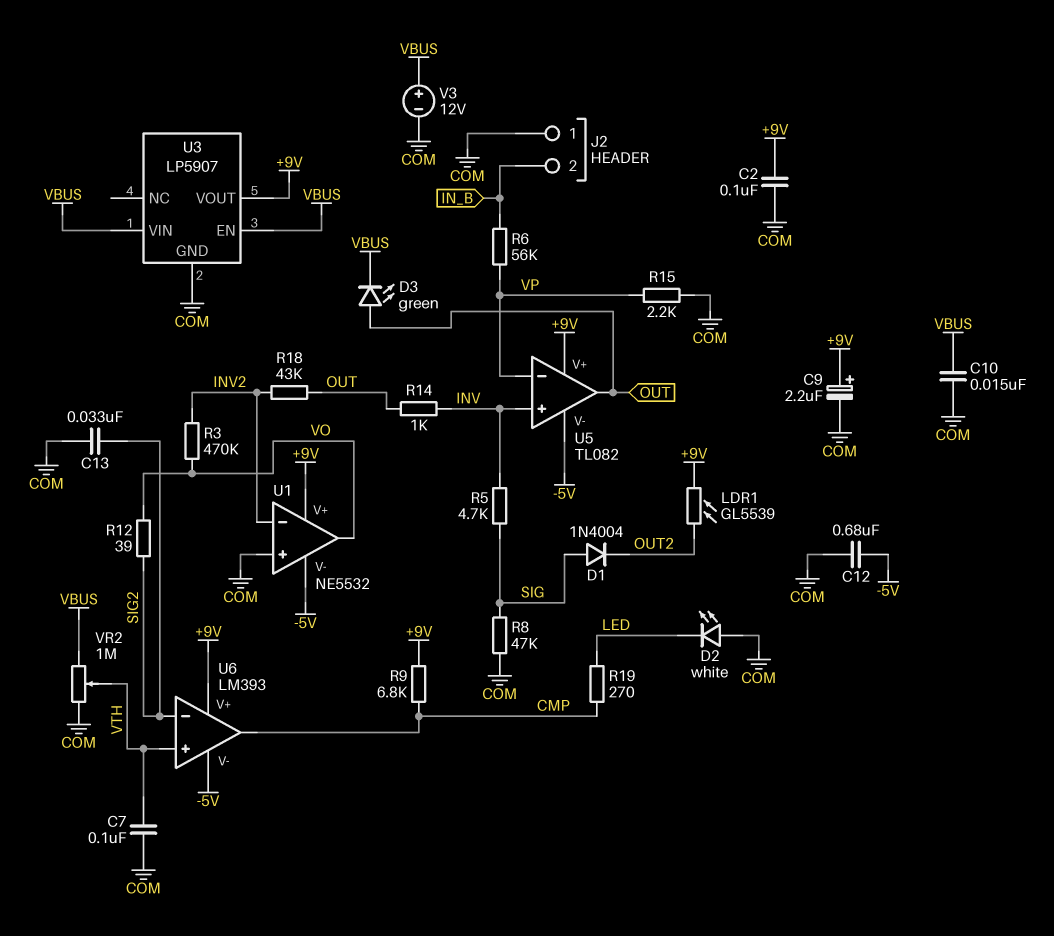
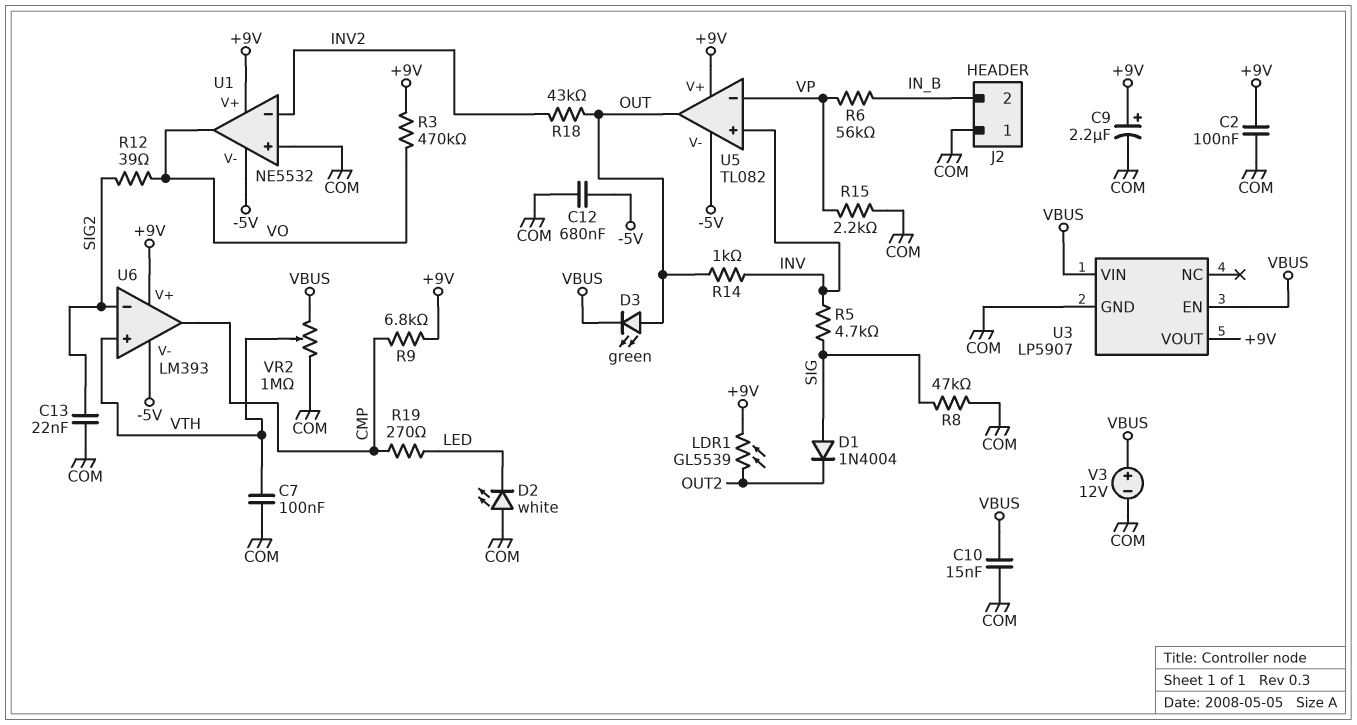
C13: 33nF (COM, SIG2) -> 22nF (COM, SIG2)
R3: 470k (INV2, VO) -> 470k (+9V, VO)

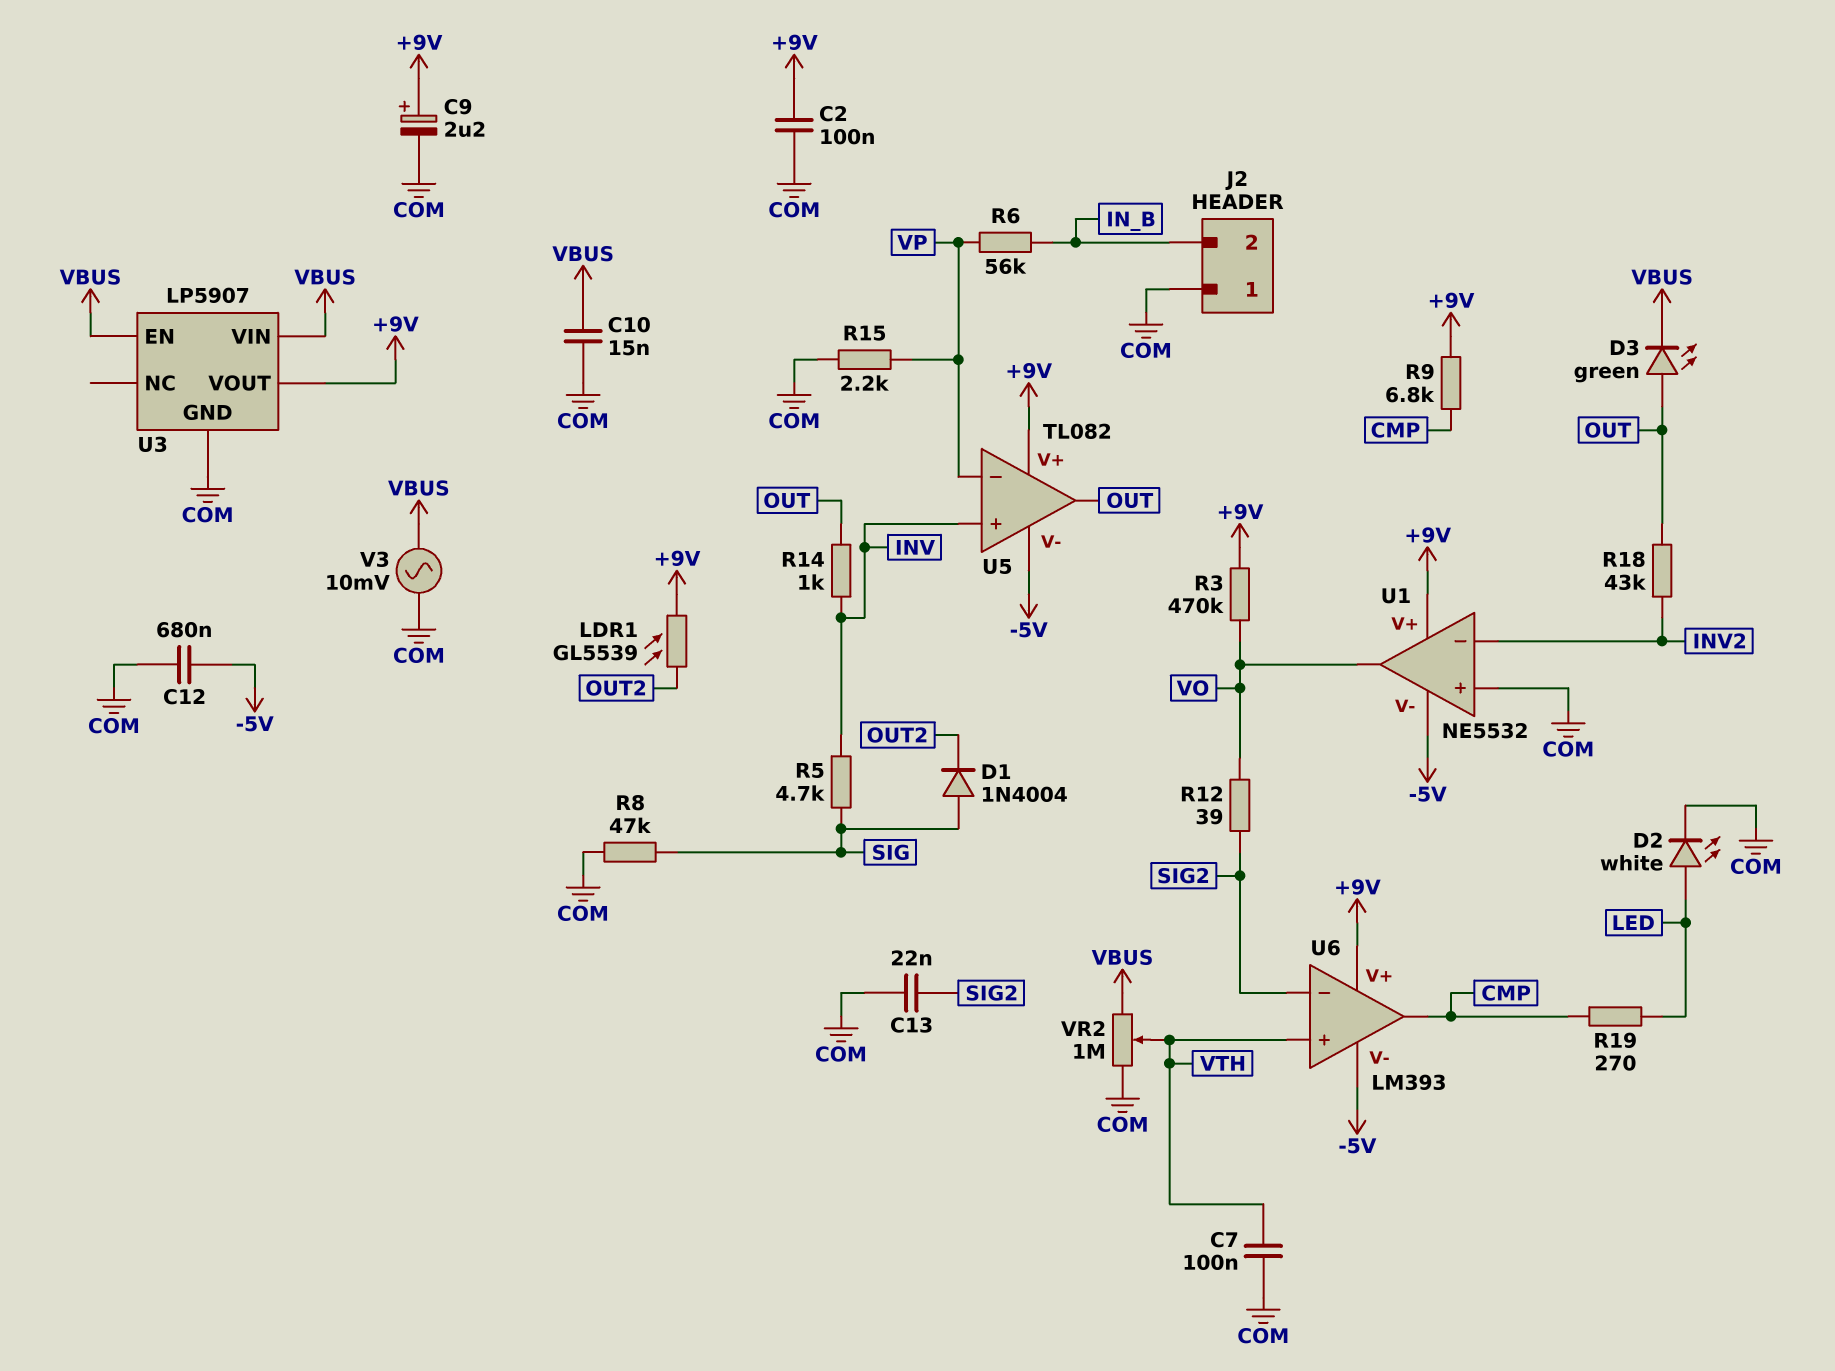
D2: LED white (A COM, K LED) -> LED white (A LED, K COM)
V3: 12V (plus VBUS, minus COM) -> AC 10mV (COM, VBUS)

